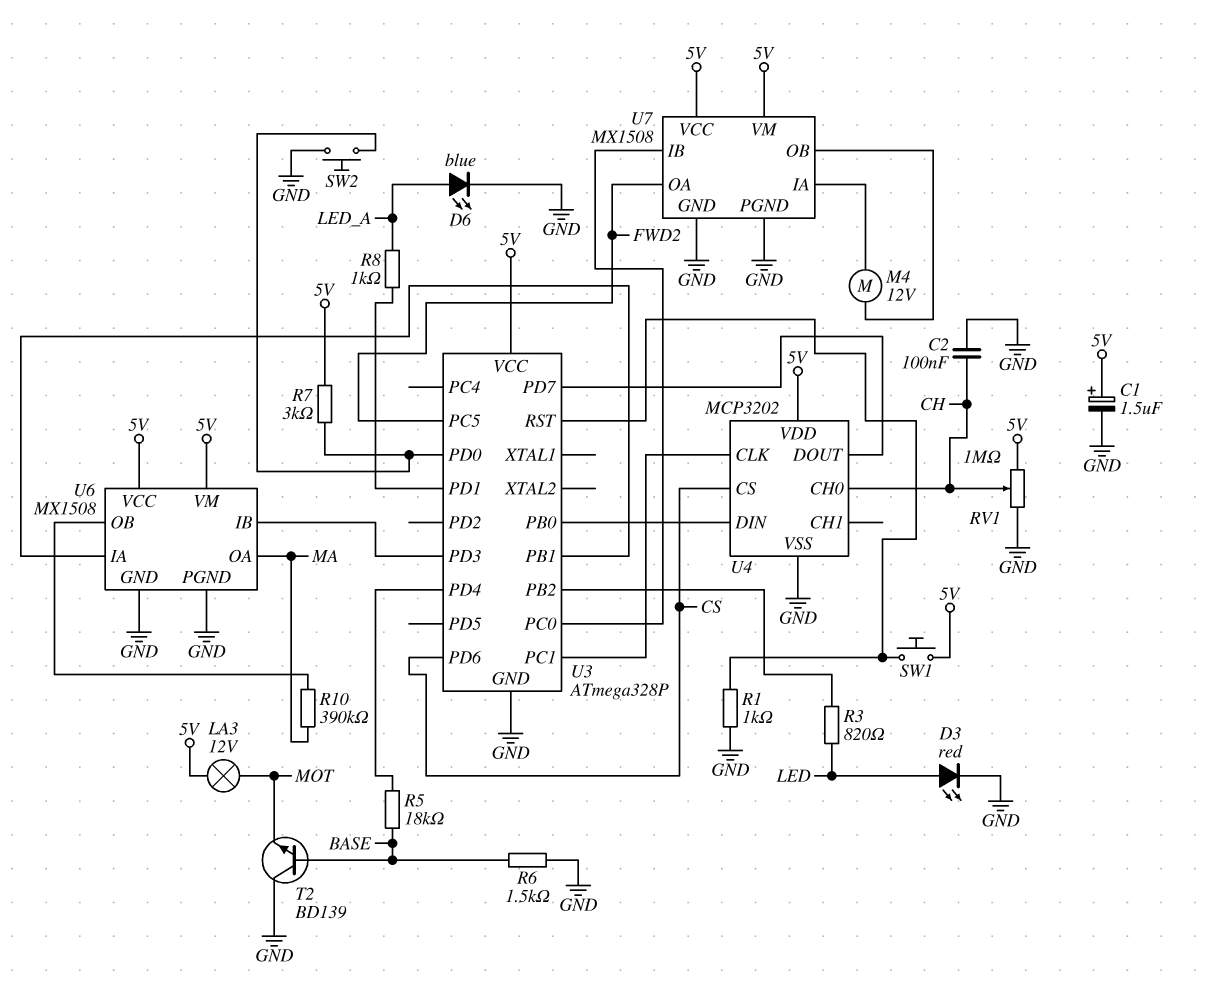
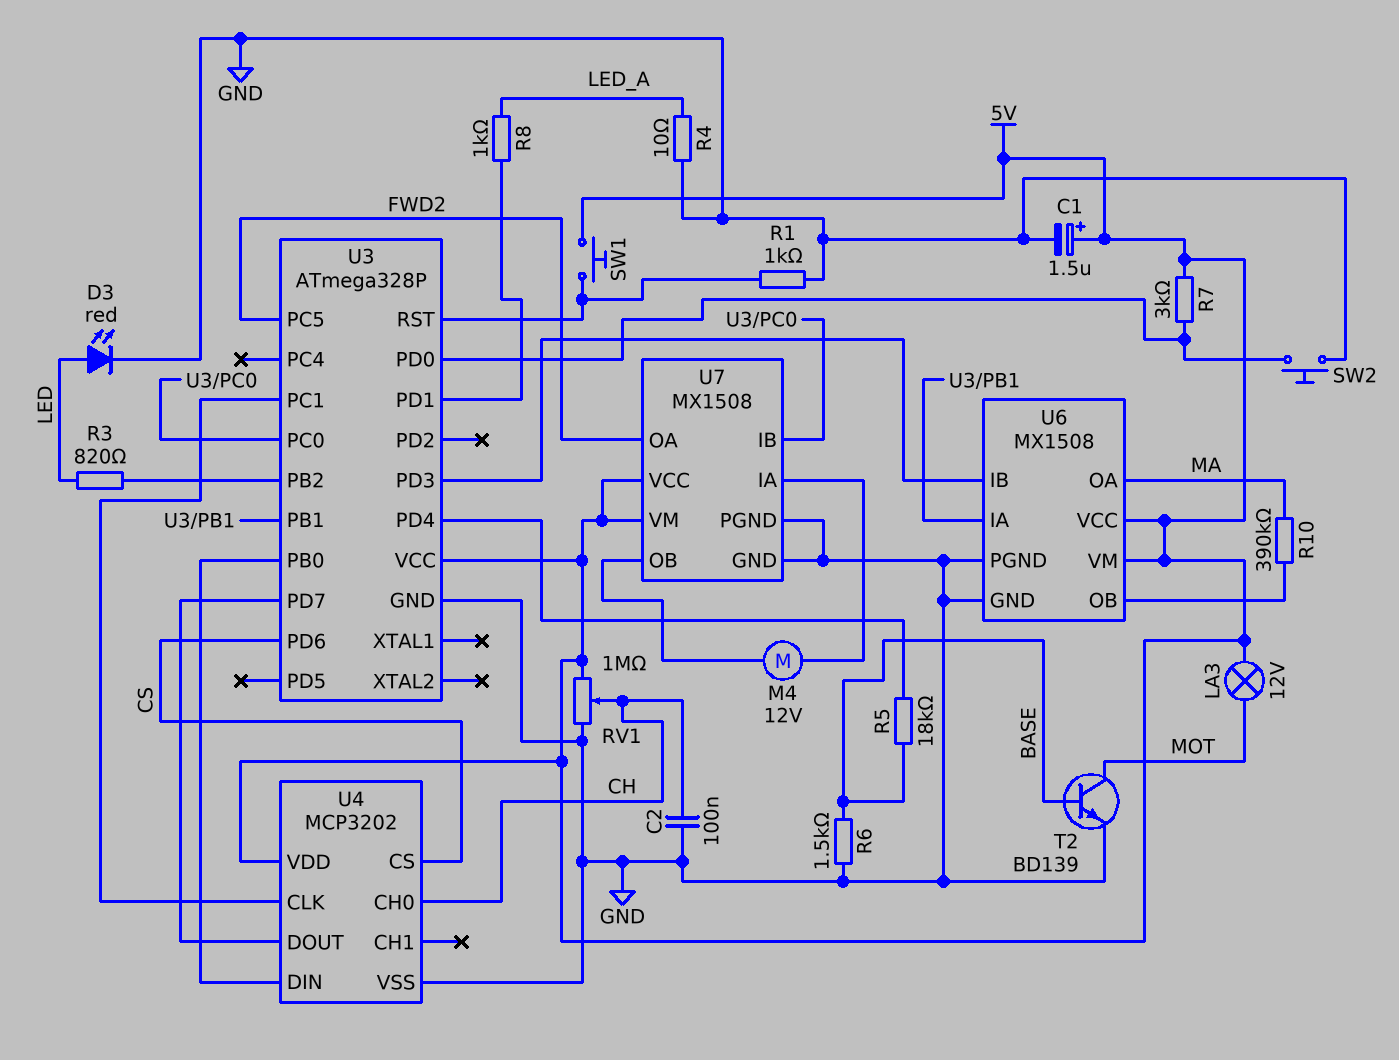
D6: LED blue (A LED_A, K GND) -> none
R4: none -> 10 (GND, LED_A)
T2: NPN BD139 (B BASE, C GND, E MOT) -> NPN BD139 (B BASE, C MOT, E GND)

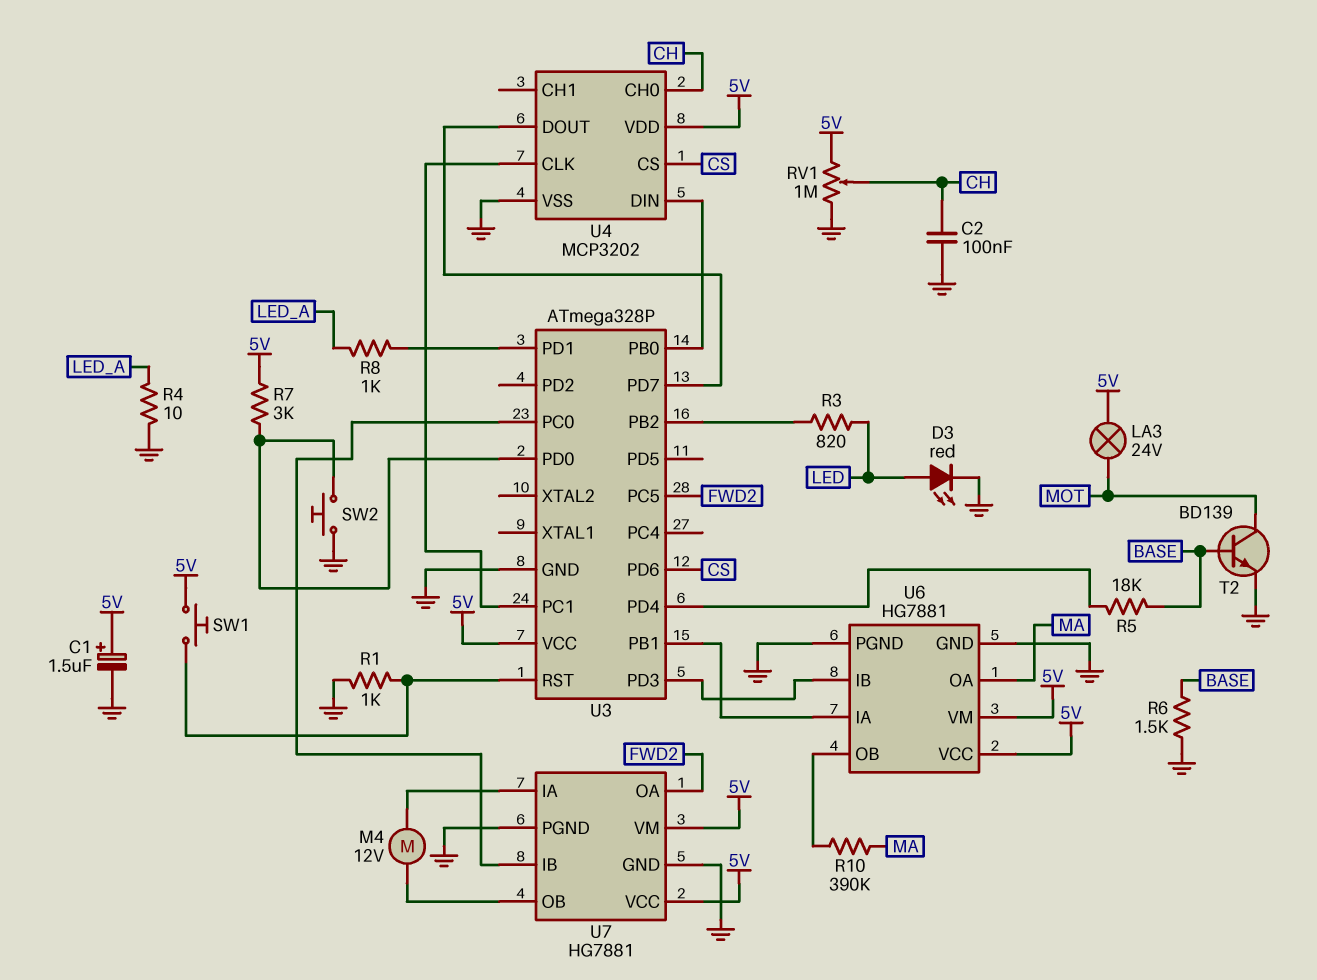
LA3: lamp 12V (5V, MOT) -> lamp 24V (5V, MOT)
U6: MX1508 -> HG7881
U7: MX1508 -> HG7881

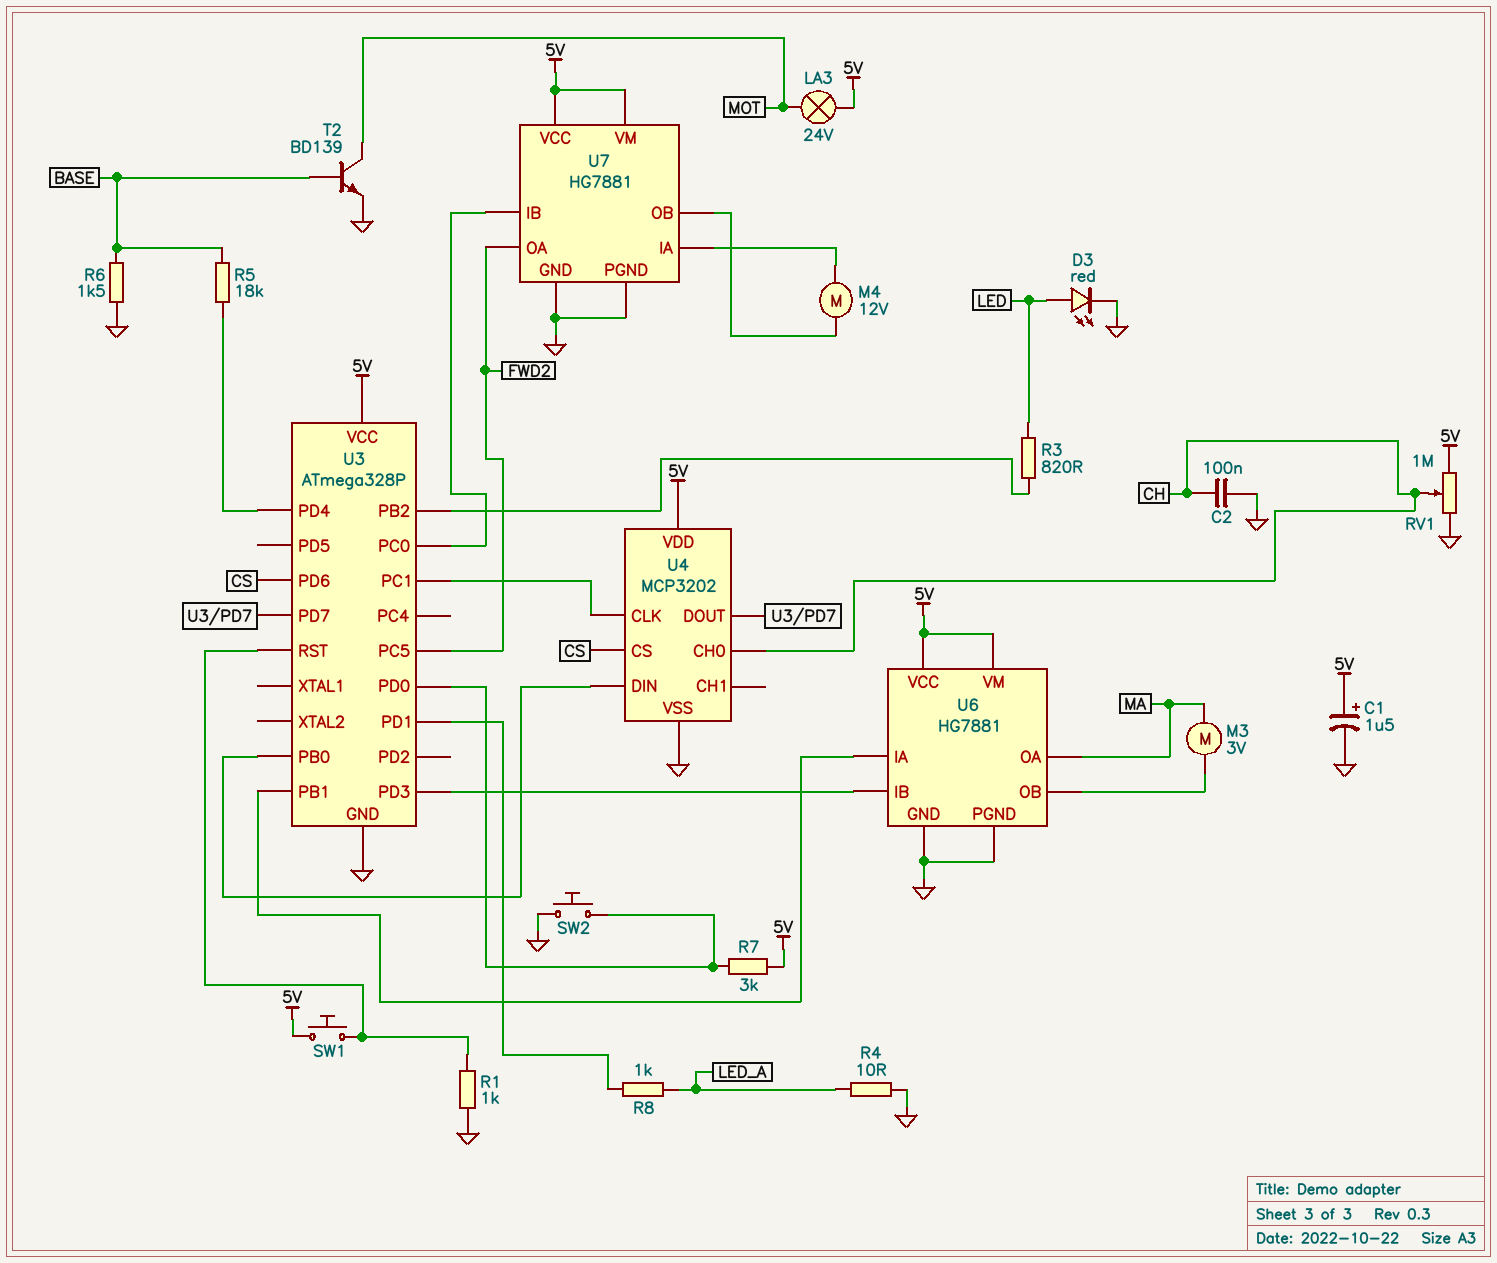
M3: none -> motor 3V (MA, U6/OB)
R10: 390k (MA, U6/OB) -> none

